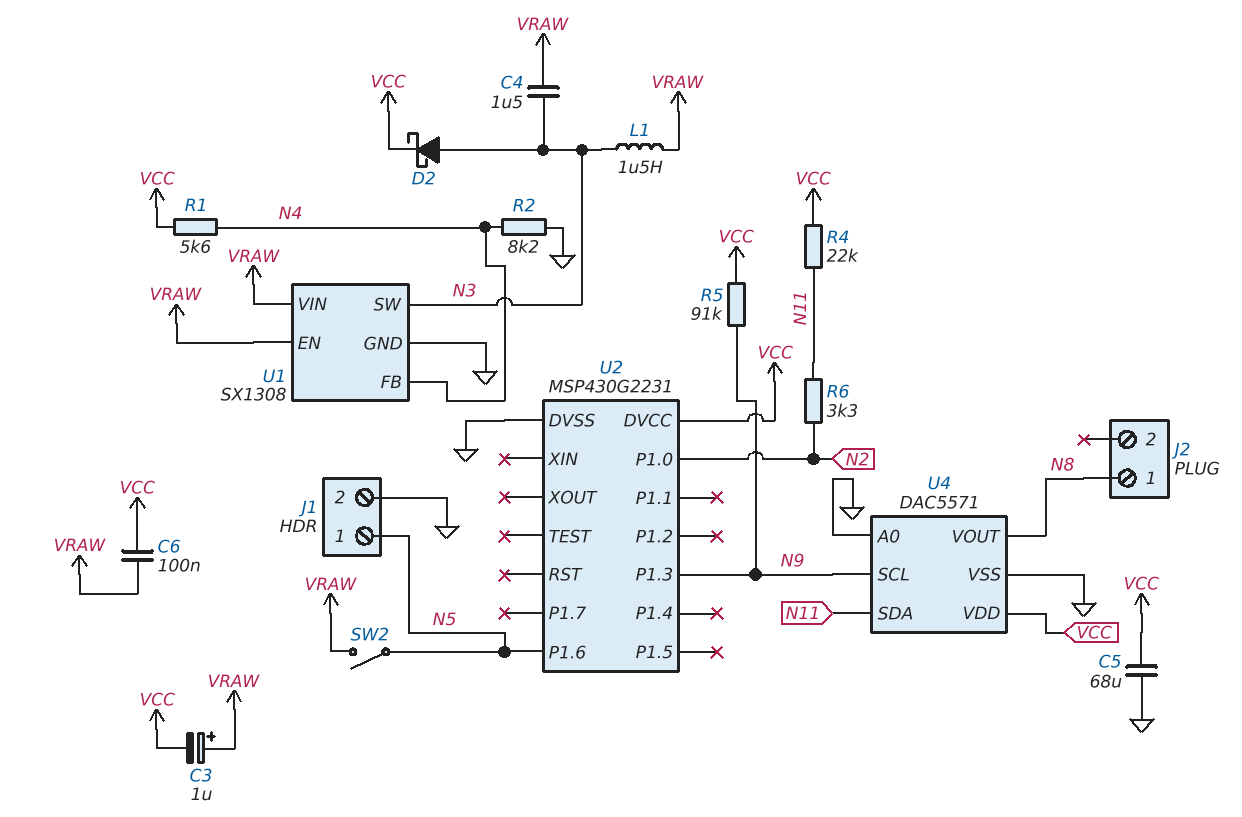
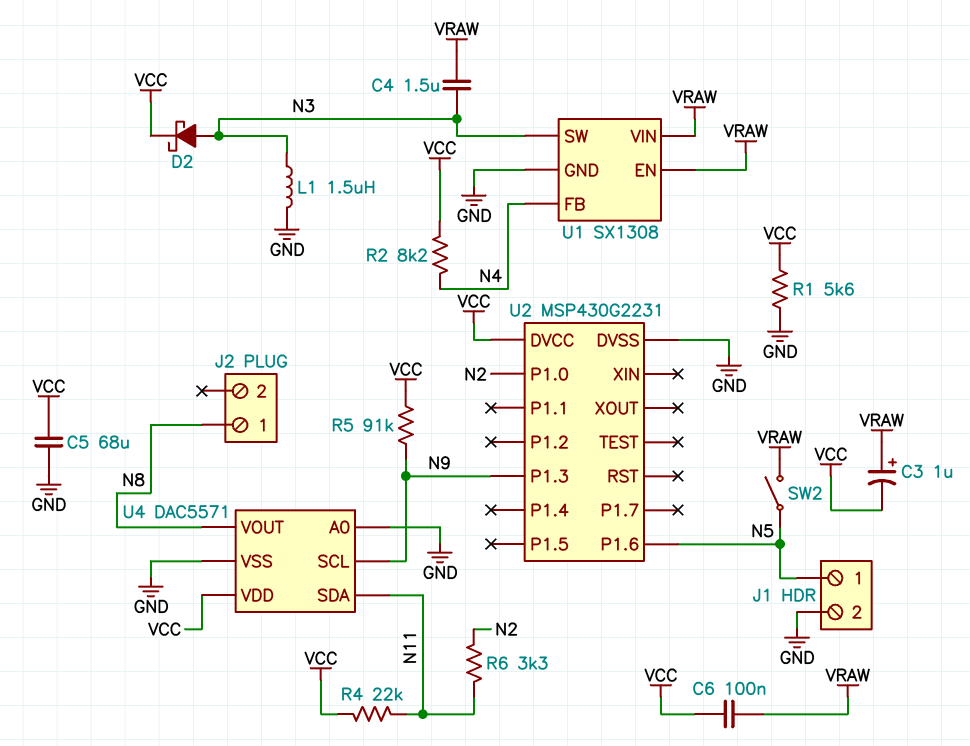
L1: 1.5uH (N3, VRAW) -> 1.5uH (GND, N3)
R1: 5.6k (N4, VCC) -> 5.6k (GND, VCC)
R2: 8.2k (GND, N4) -> 8.2k (N4, VCC)

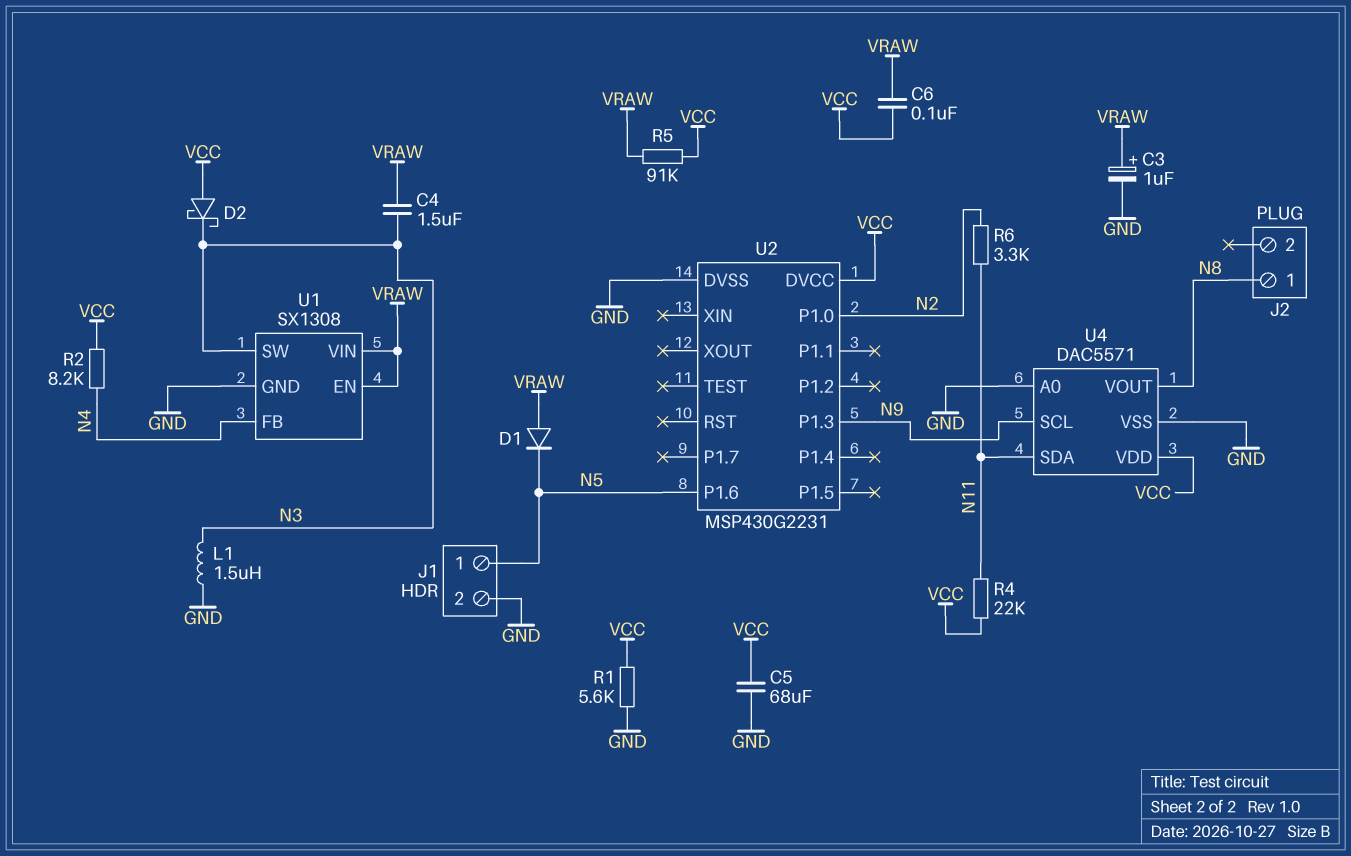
C3: 1uF (plus VRAW, minus VCC) -> 1uF (plus VRAW, minus GND)
D1: none -> diode (A VRAW, K N5)
D2: schottky (A N3, K VCC) -> schottky (A VCC, K N3)
R5: 91k (N9, VCC) -> 91k (VCC, VRAW)
SW2: switch (N5, VRAW) -> none

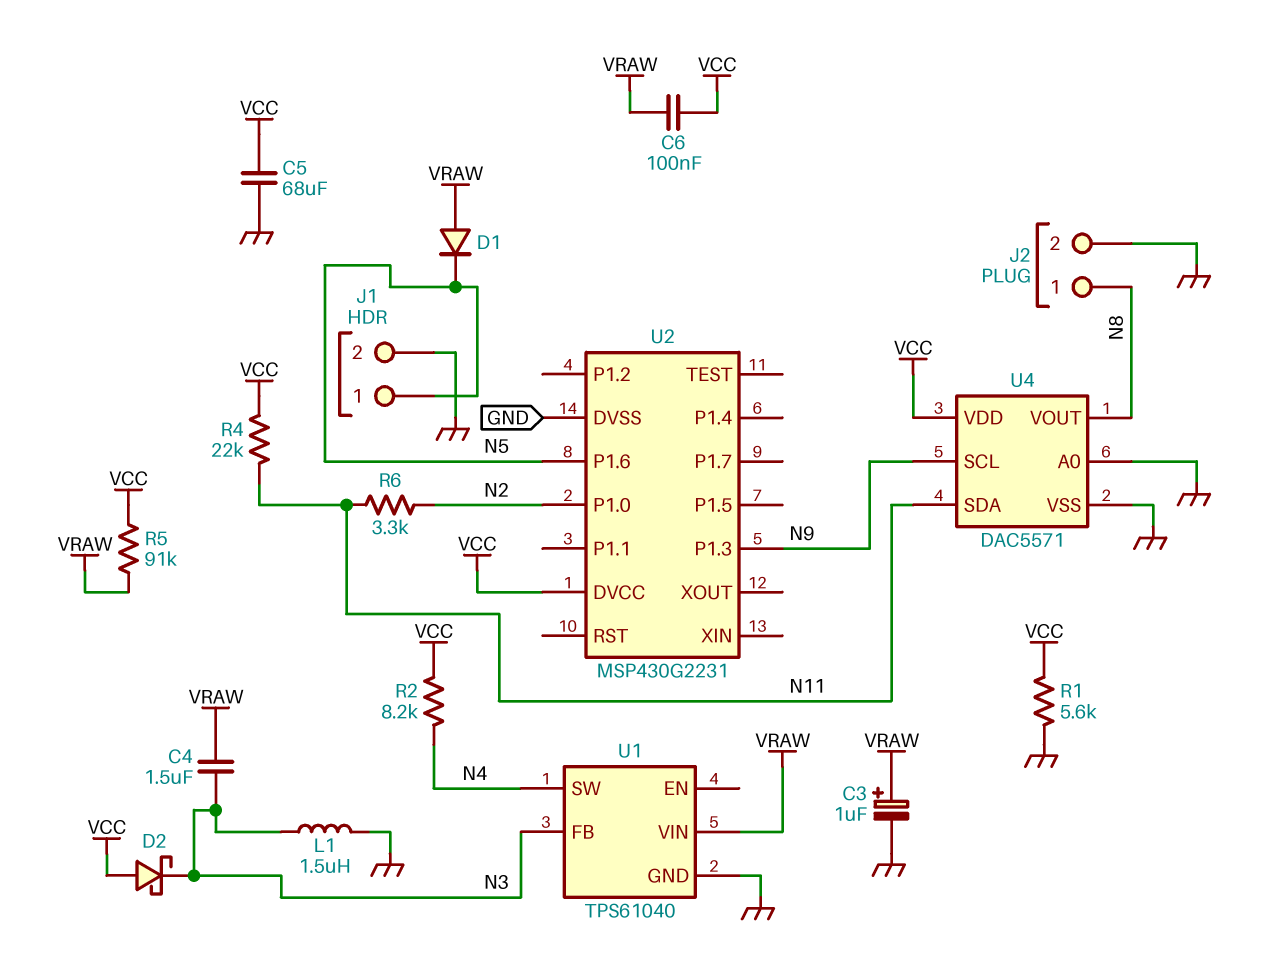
J2 pin 2: none -> GND
U1: SX1308 -> TPS61040
U1 pin EN: VRAW -> none
U1 pin FB: N4 -> N3
U1 pin SW: N3 -> N4

